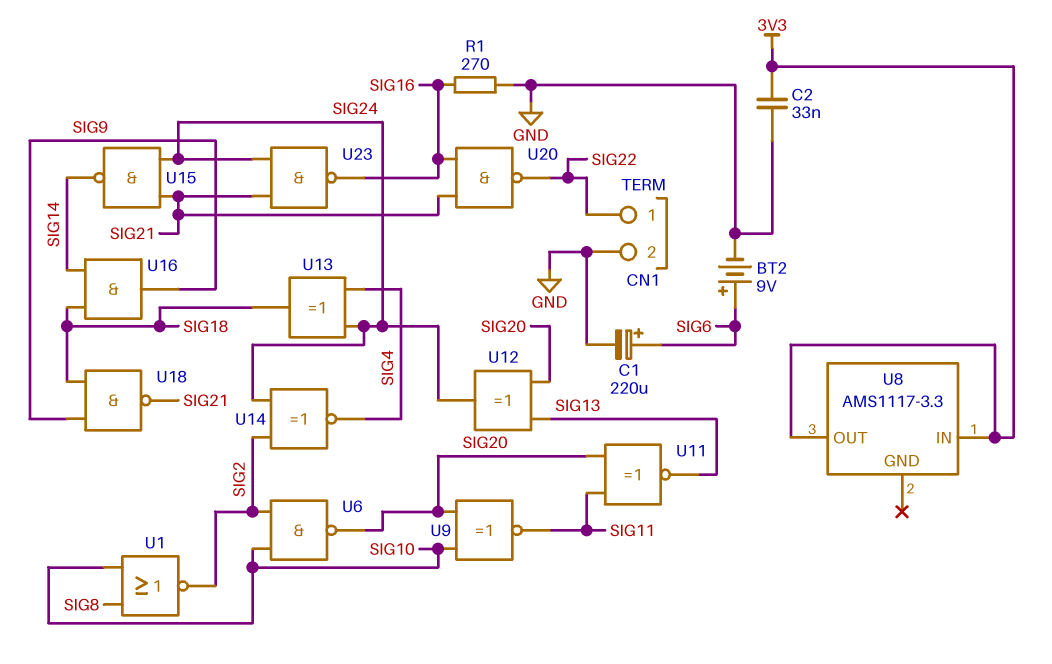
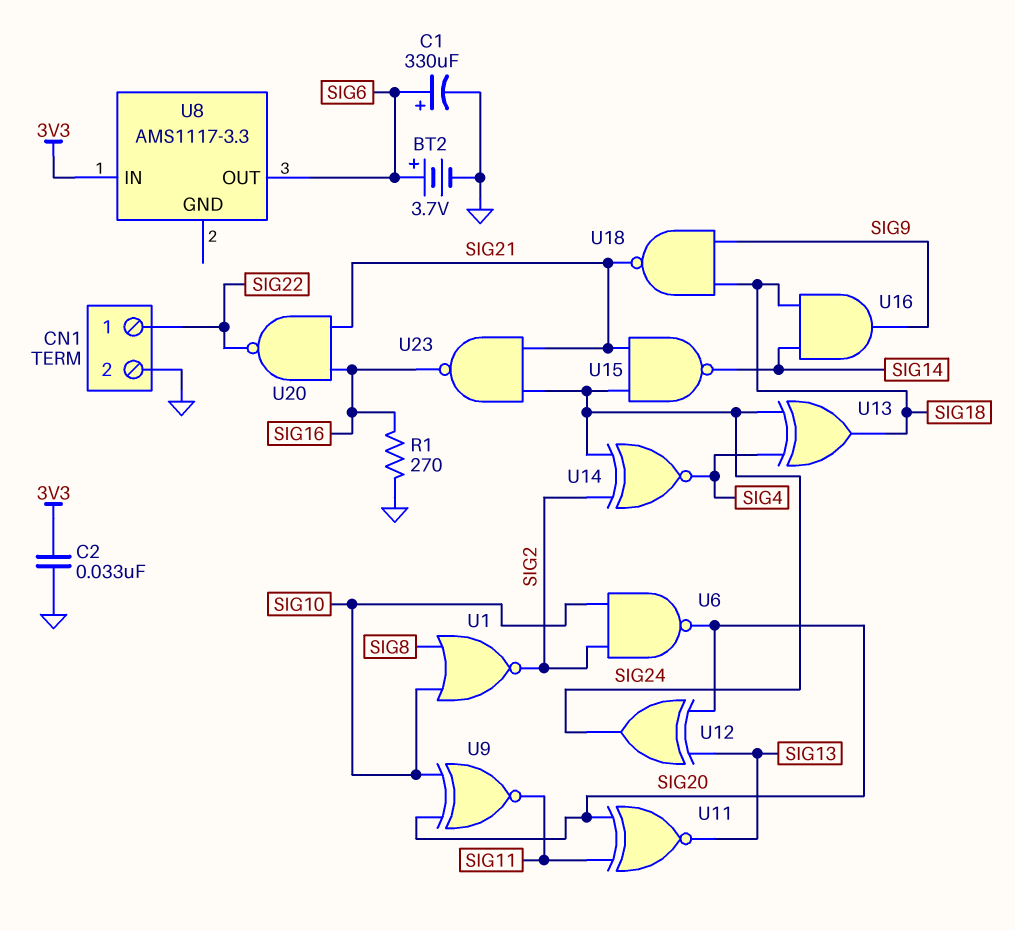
BT2: 9V (plus SIG6, minus GND) -> 3.7V (plus SIG6, minus GND)
C1: 220uF (plus SIG6, minus GND) -> 330uF (plus SIG6, minus GND)
U8 pin OUT: 3V3 -> SIG6

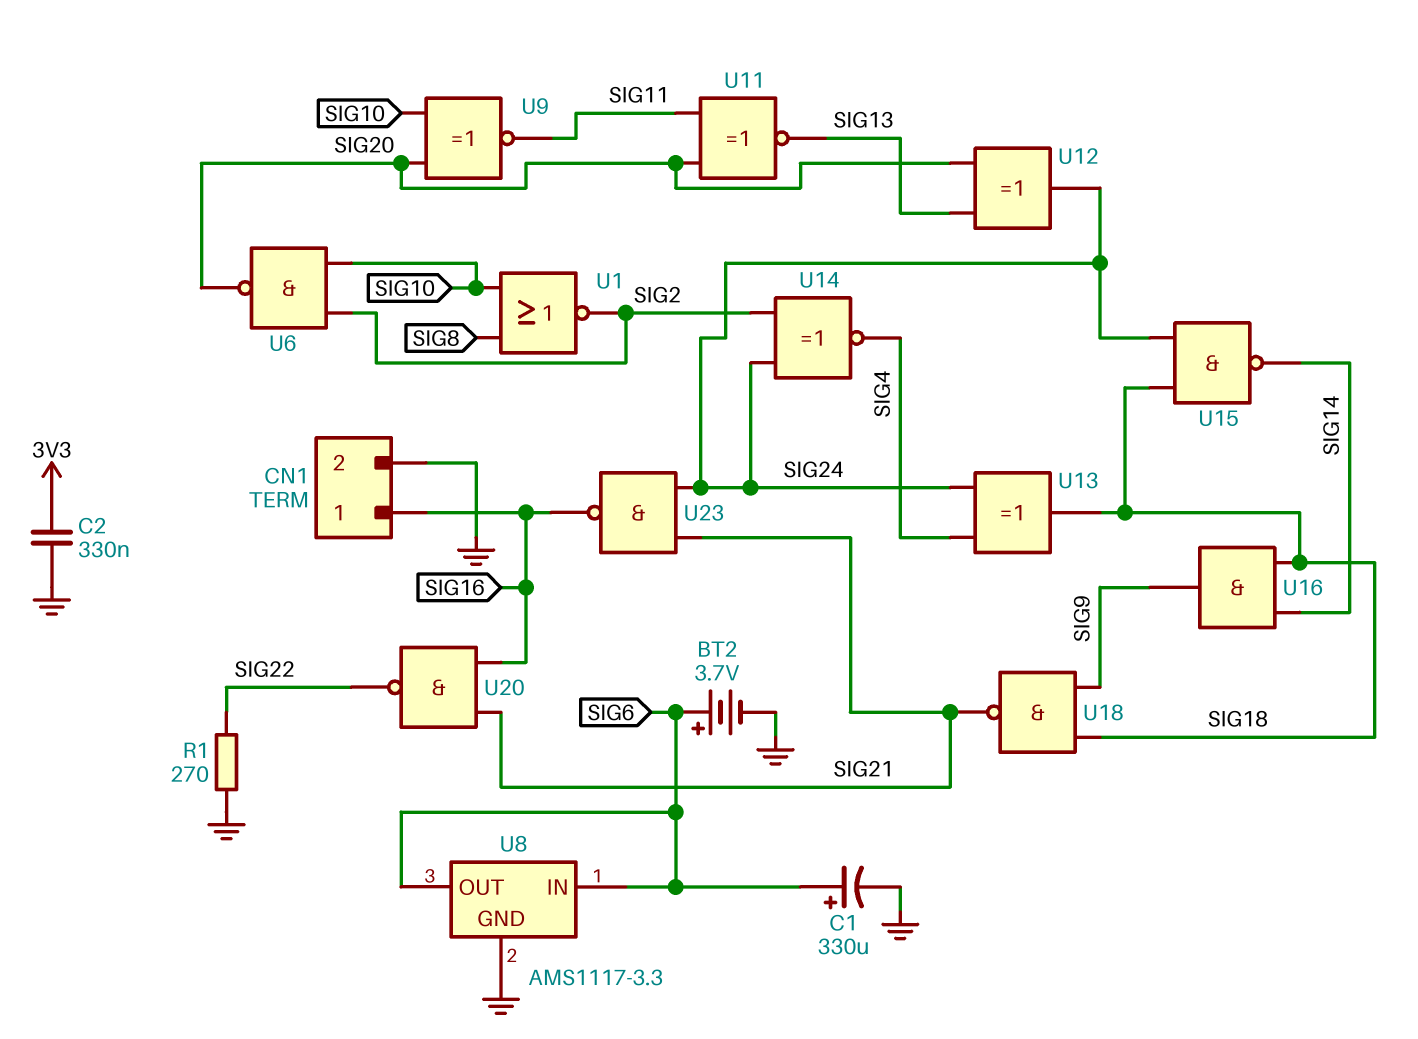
C2: 33nF (3V3, GND) -> 330nF (3V3, GND)
CN1 pin 1: SIG22 -> SIG16
R1: 270 (GND, SIG16) -> 270 (GND, SIG22)
U8 pin GND: none -> GND
U8 pin IN: 3V3 -> SIG6
U15: NAND (in SIG21, in SIG24, out SIG14) -> NAND (in SIG18, in SIG24, out SIG14)

